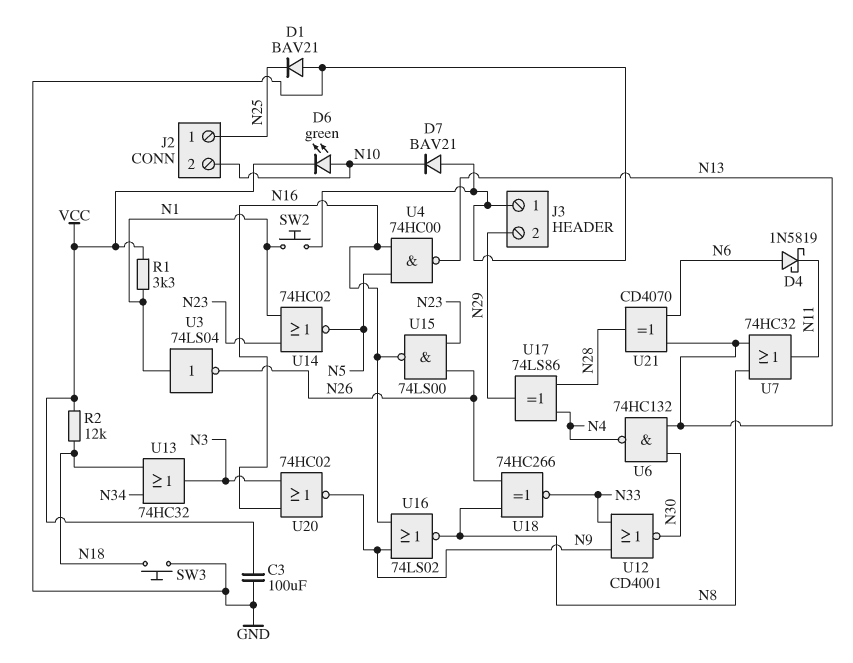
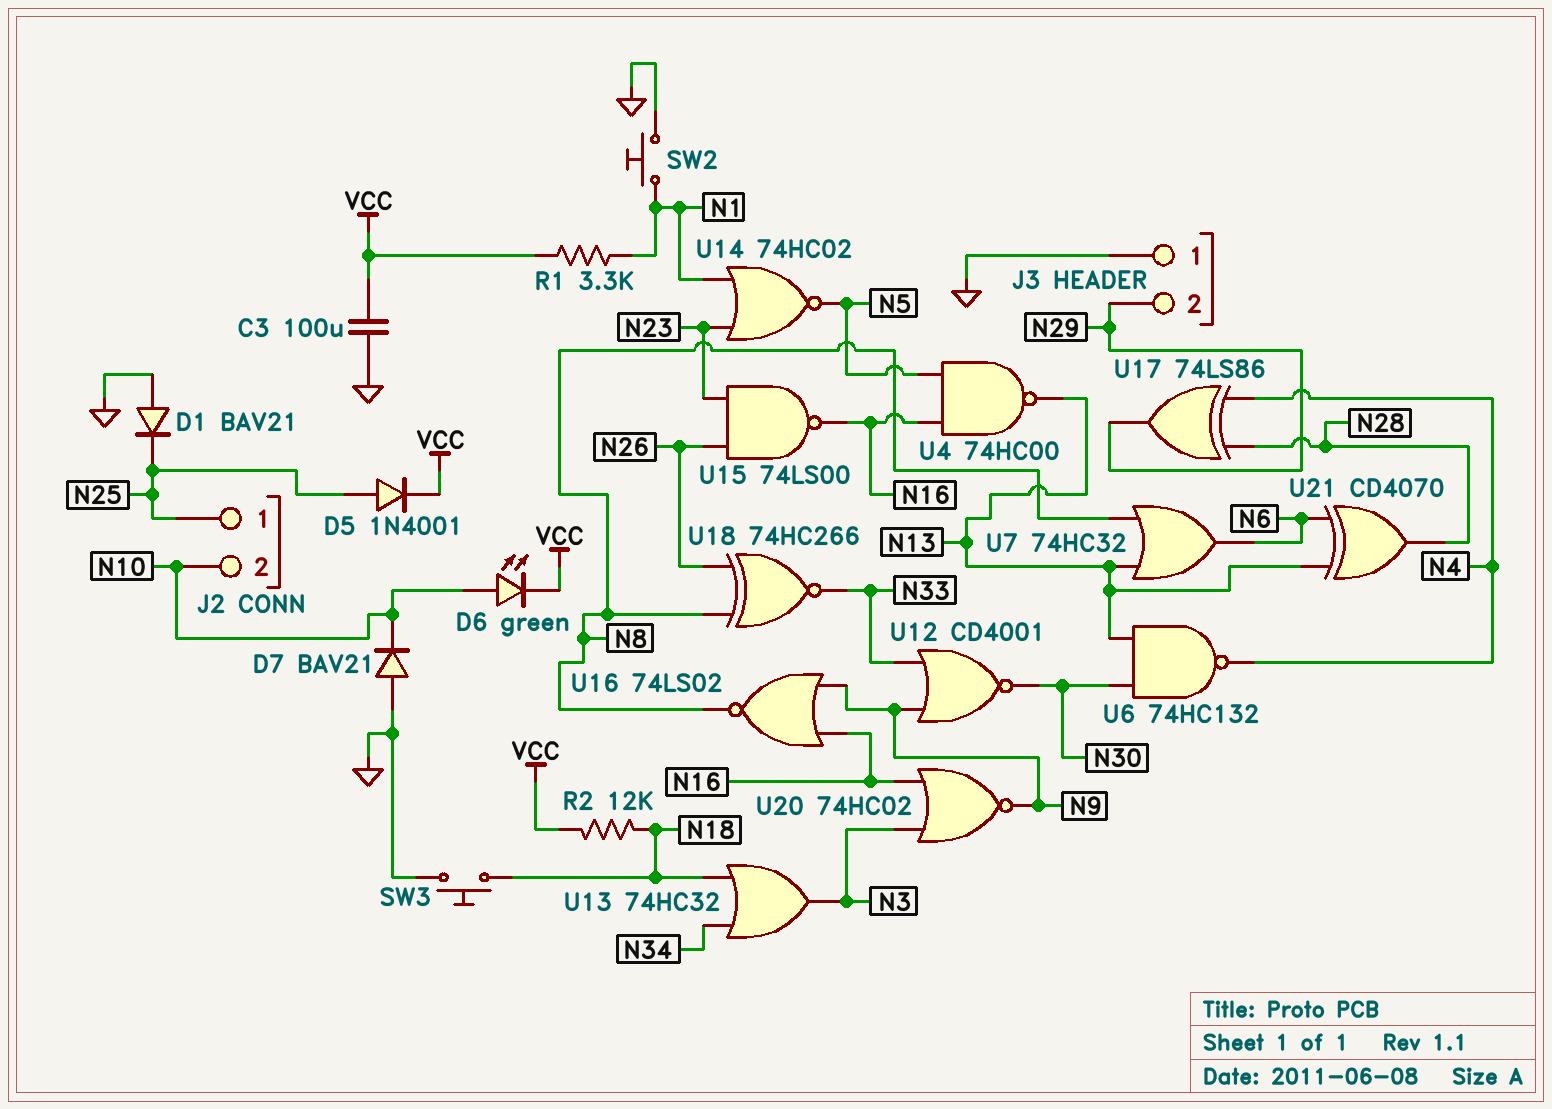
D4: schottky 1N5819 (A N6, K N11) -> none
D5: none -> diode 1N4001 (A N25, K VCC)
U3: NOT 74LS04 (in N1, out N26) -> none
U7: OR 74HC32 (in N8, in N13, out N11) -> OR 74HC32 (in N8, in N13, out N6)

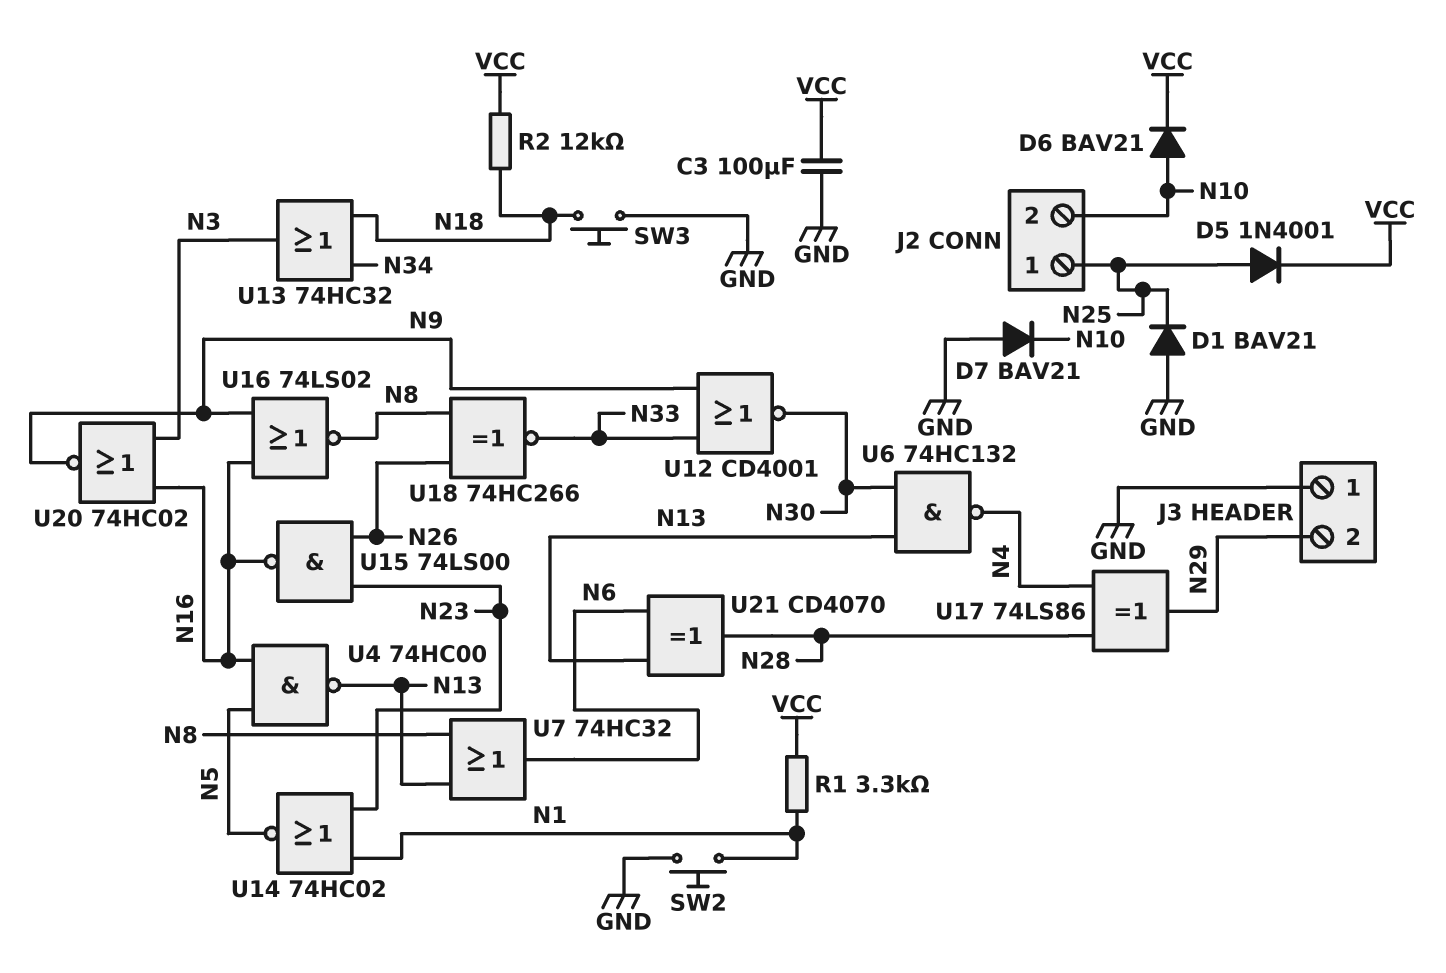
D6: LED green (A N10, K VCC) -> diode BAV21 (A N10, K VCC)

